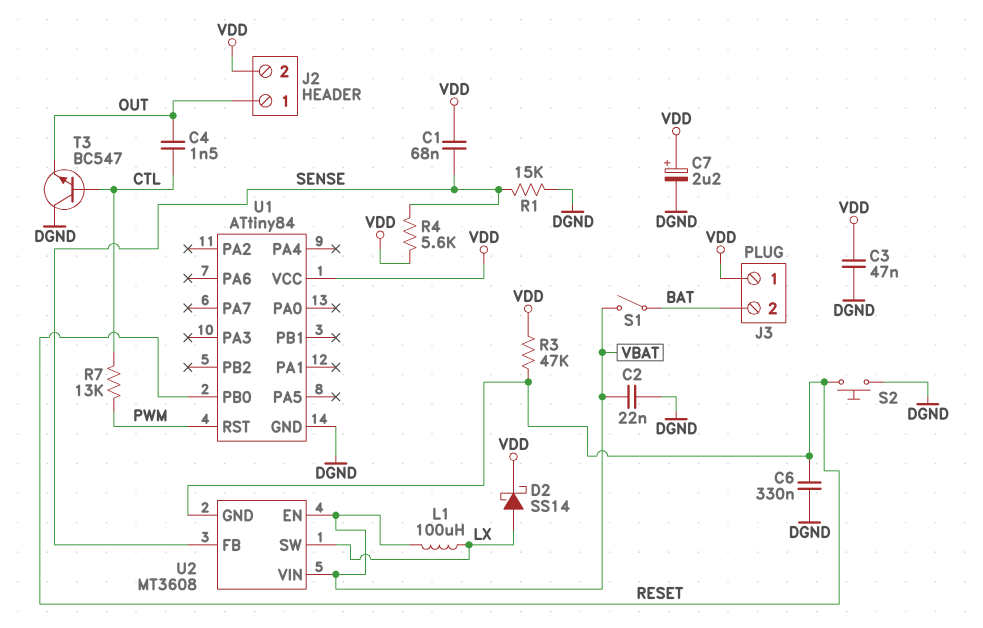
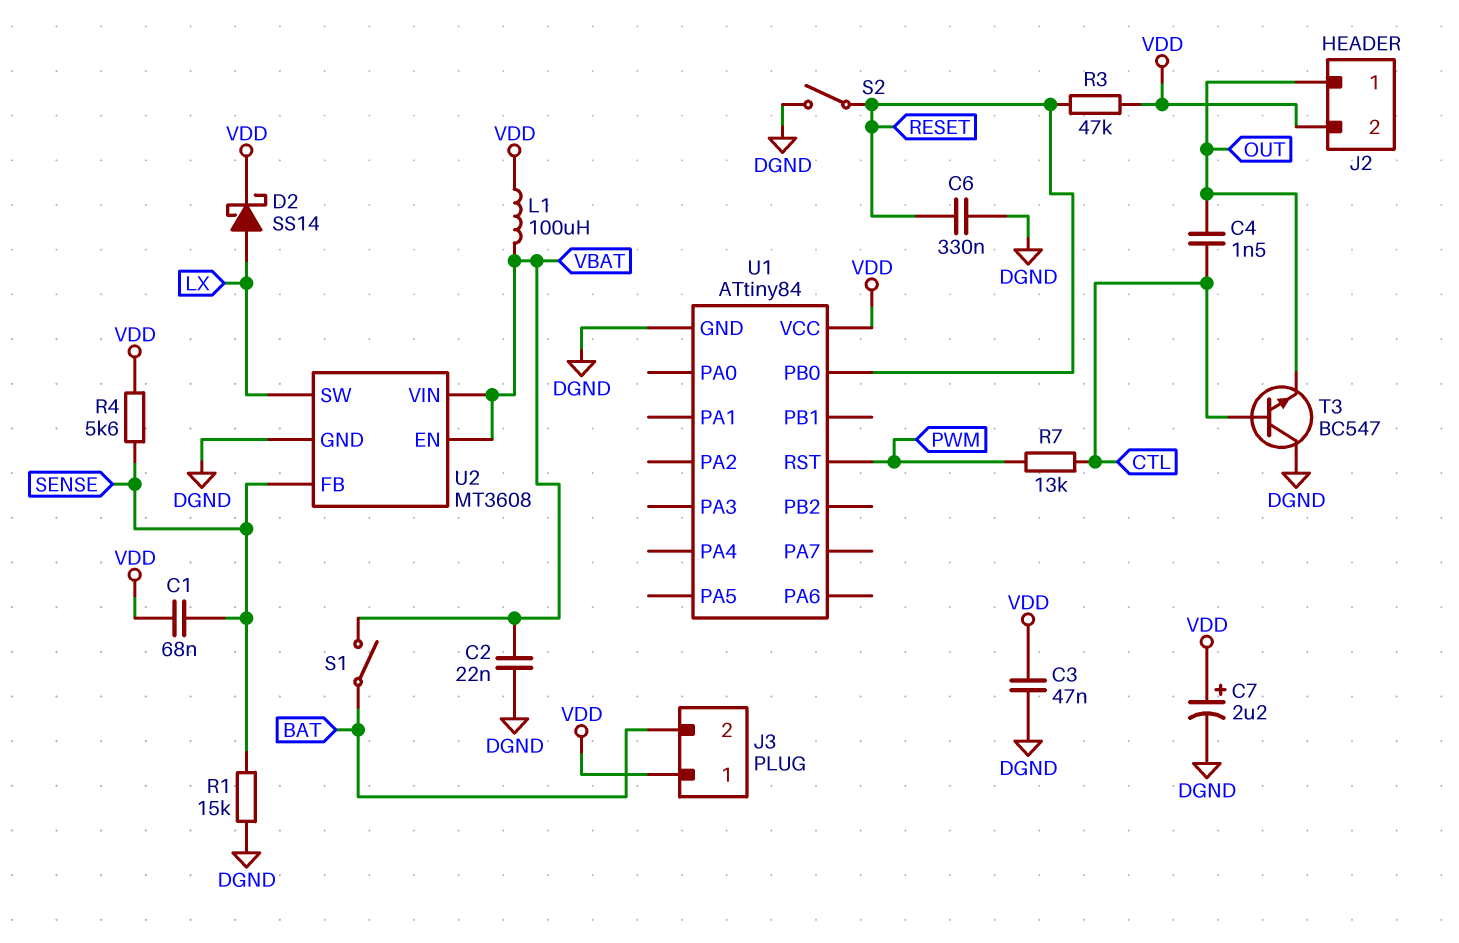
L1: 100uH (LX, VBAT) -> 100uH (VBAT, VDD)
S2: button (DGND, RESET) -> switch (DGND, RESET)
U2 pin GND: RESET -> DGND

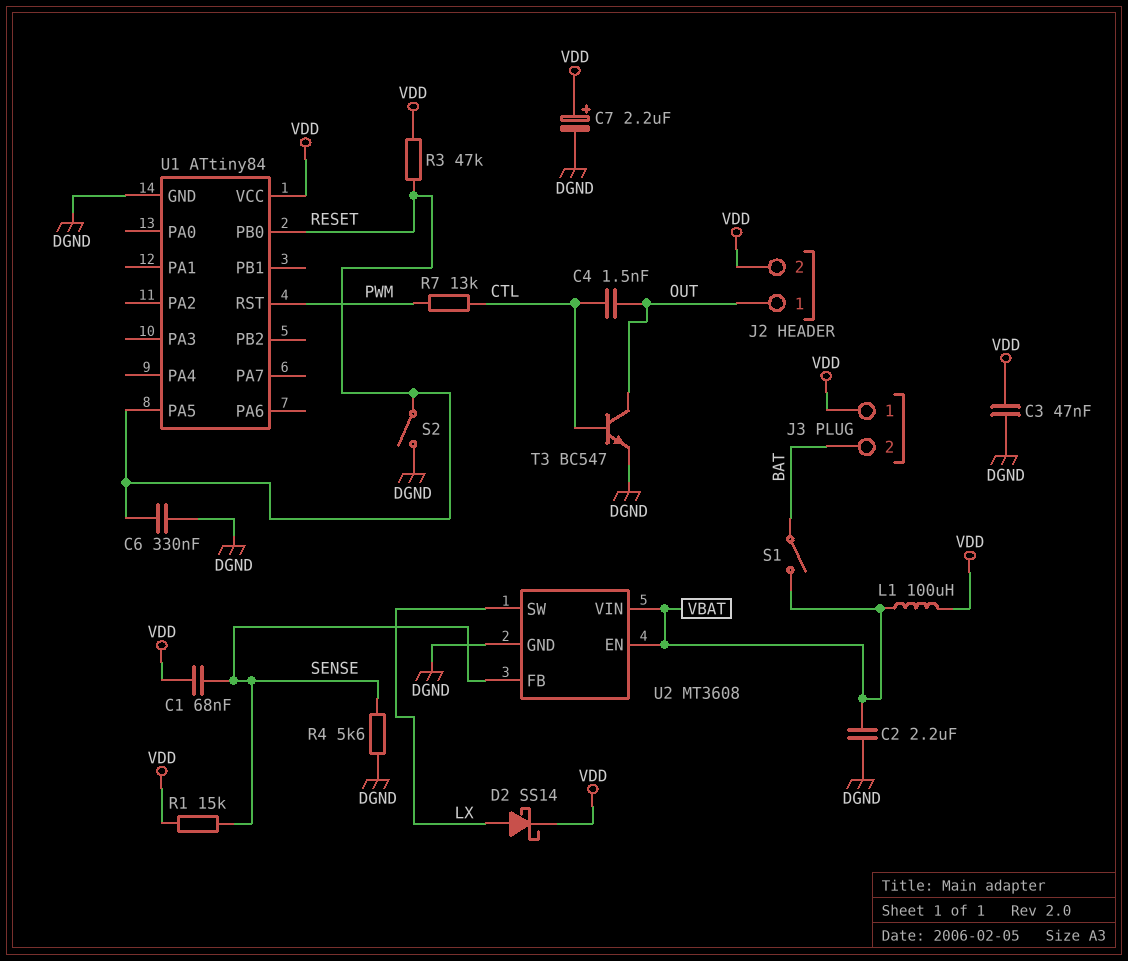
C2: 22nF (DGND, VBAT) -> 2.2uF (DGND, VBAT)
R1: 15k (DGND, SENSE) -> 15k (SENSE, VDD)
R4: 5.6k (SENSE, VDD) -> 5.6k (DGND, SENSE)
T3: NPN BC547 (B CTL, C DGND, E OUT) -> NPN BC547 (B CTL, C OUT, E DGND)
U1 pin PA5: none -> RESET

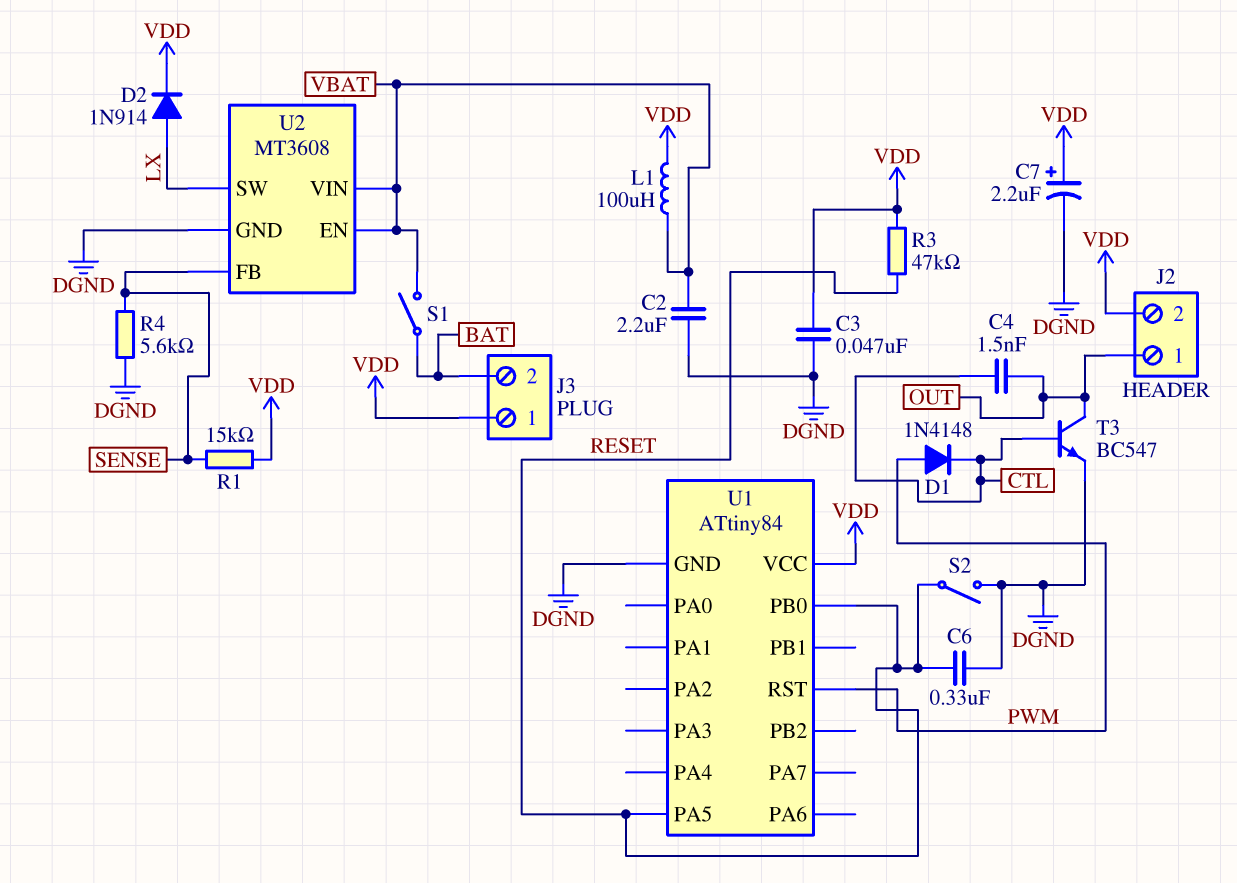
C1: 68nF (SENSE, VDD) -> none
D1: none -> diode 1N4148 (A PWM, K CTL)
D2: schottky SS14 (A LX, K VDD) -> diode 1N914 (A LX, K VDD)
R7: 13k (CTL, PWM) -> none

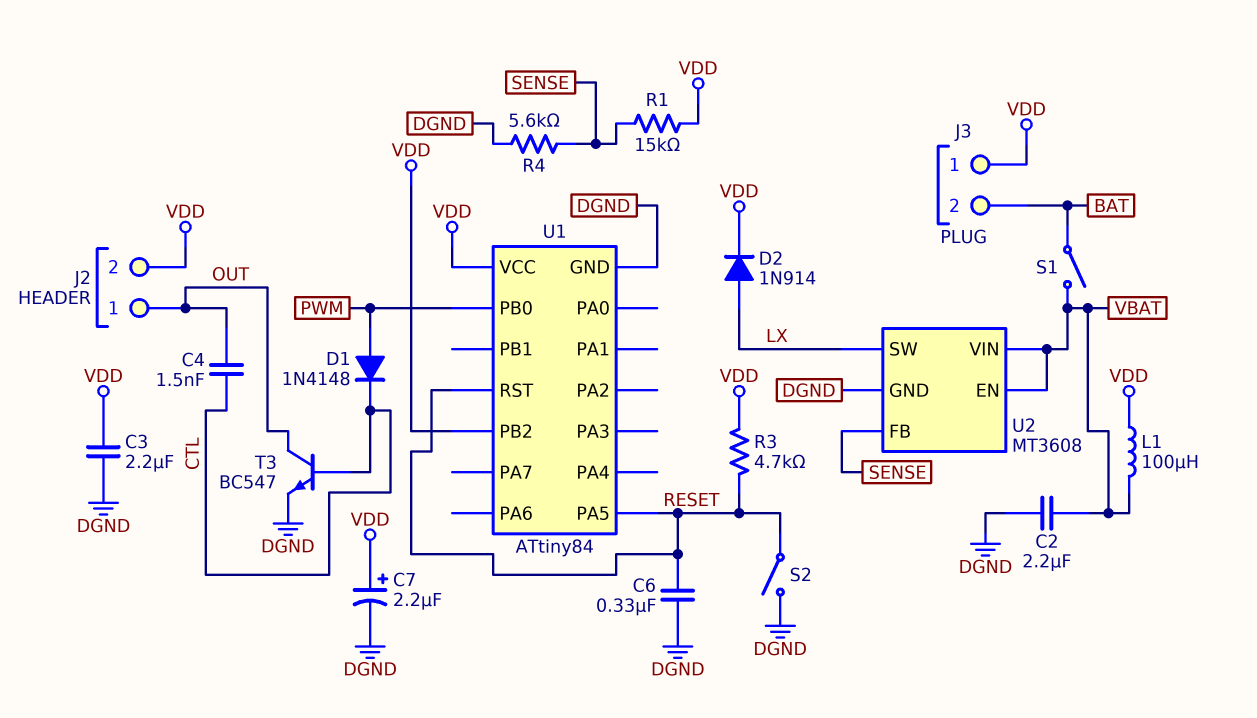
C3: 47nF (DGND, VDD) -> 2.2uF (DGND, VDD)
R3: 47k (RESET, VDD) -> 4.7k (RESET, VDD)
U1 pin PB0: RESET -> PWM
U1 pin PB2: none -> VDD
U1 pin RST: PWM -> RESET

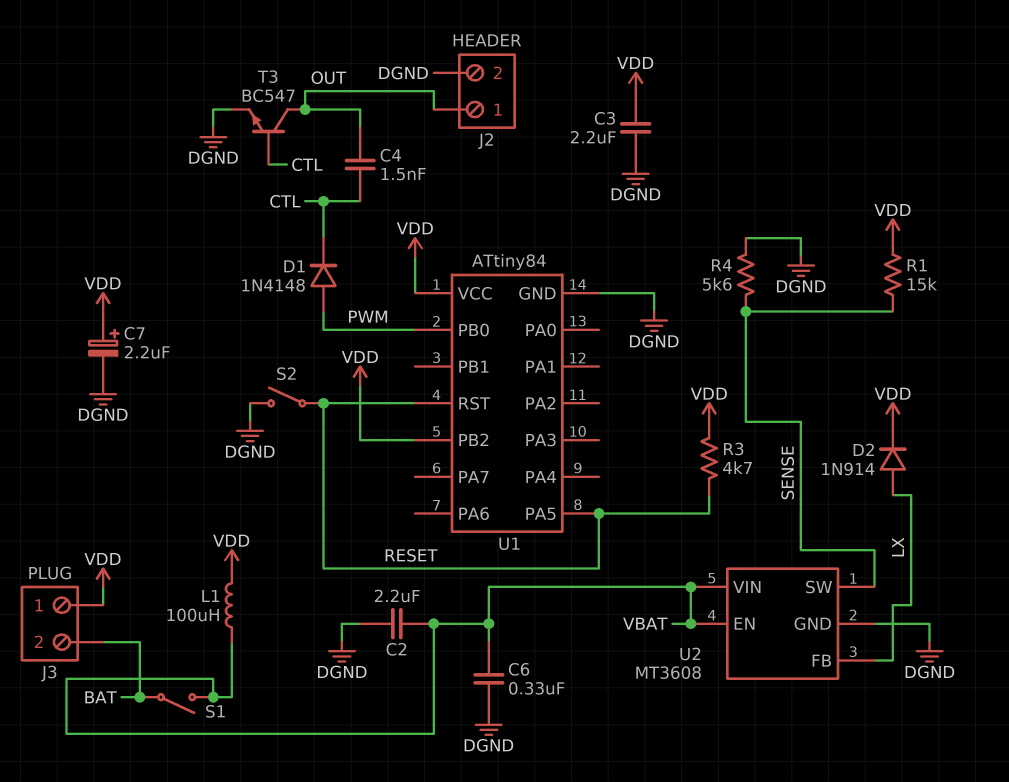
C6: 330nF (DGND, RESET) -> 330nF (DGND, VBAT)
J2 pin 2: VDD -> DGND
U2 pin FB: SENSE -> LX
U2 pin SW: LX -> SENSE

